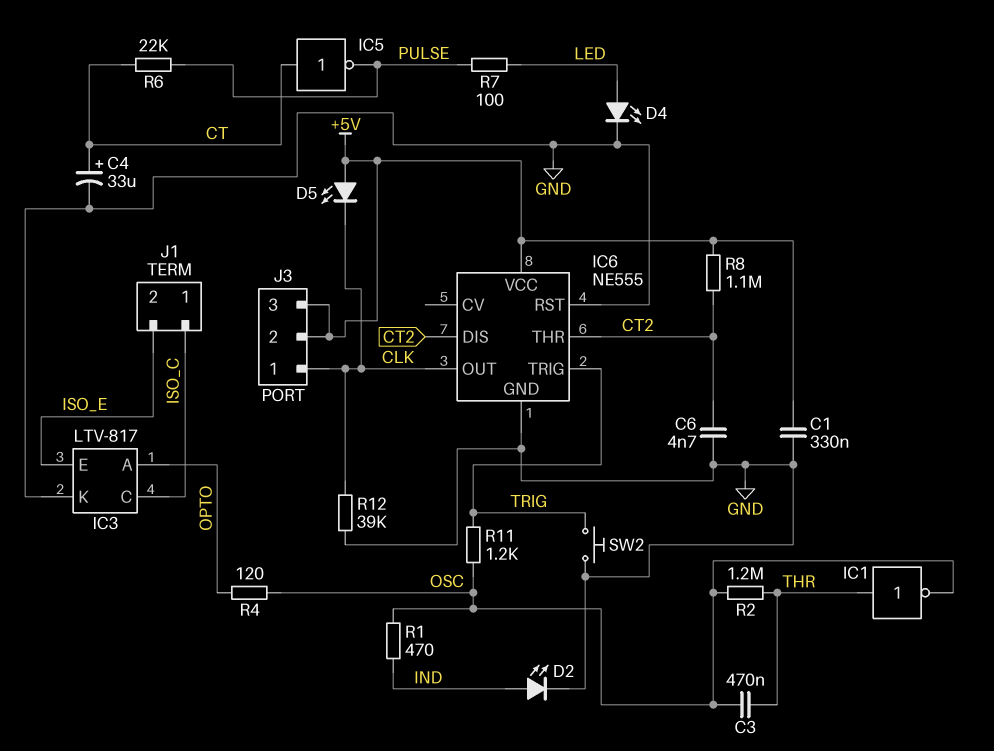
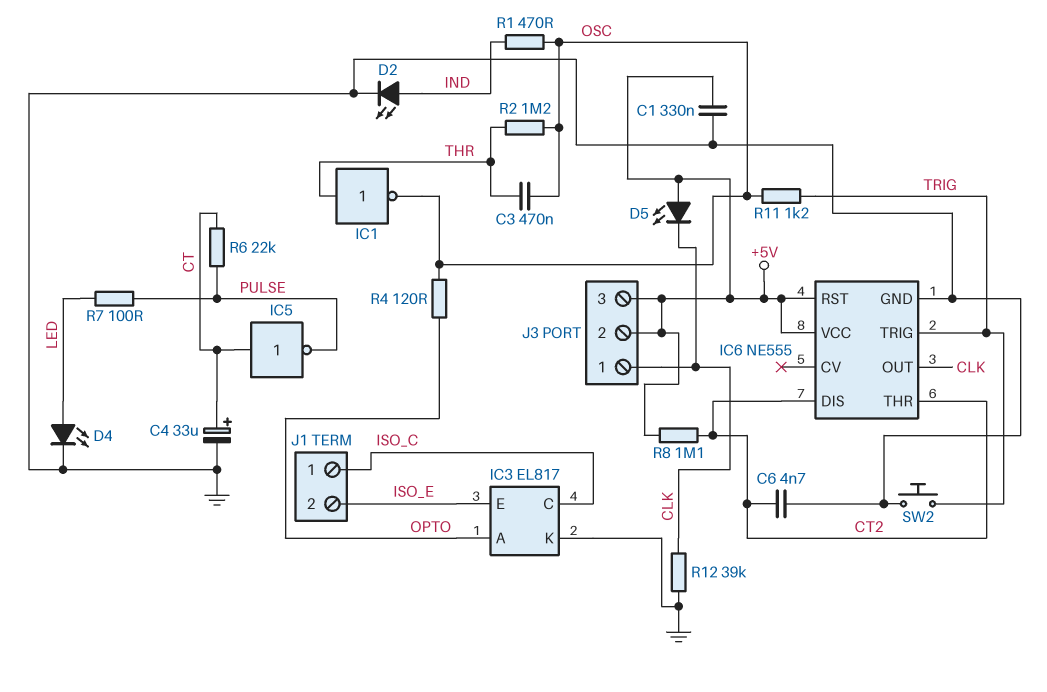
IC3: LTV-817 -> EL817
IC6 pin RST: GND -> +5V

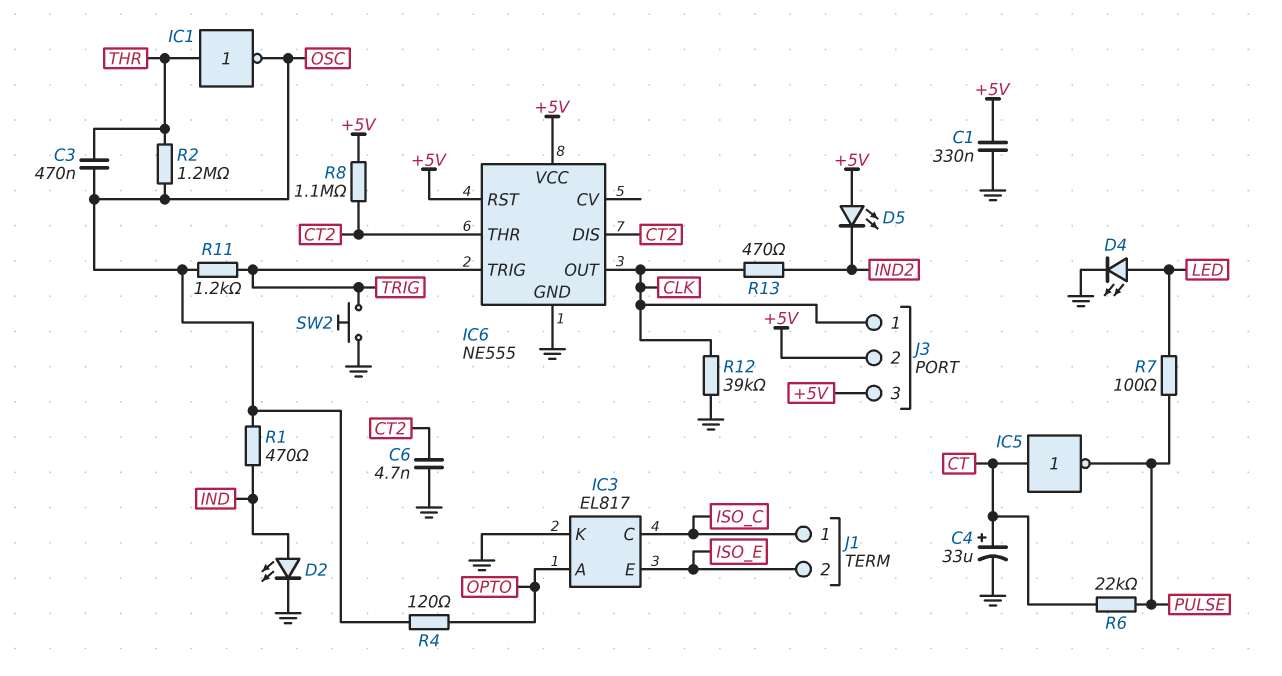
D5: LED (A +5V, K CLK) -> LED (A +5V, K IND2)
R13: none -> 470 (CLK, IND2)

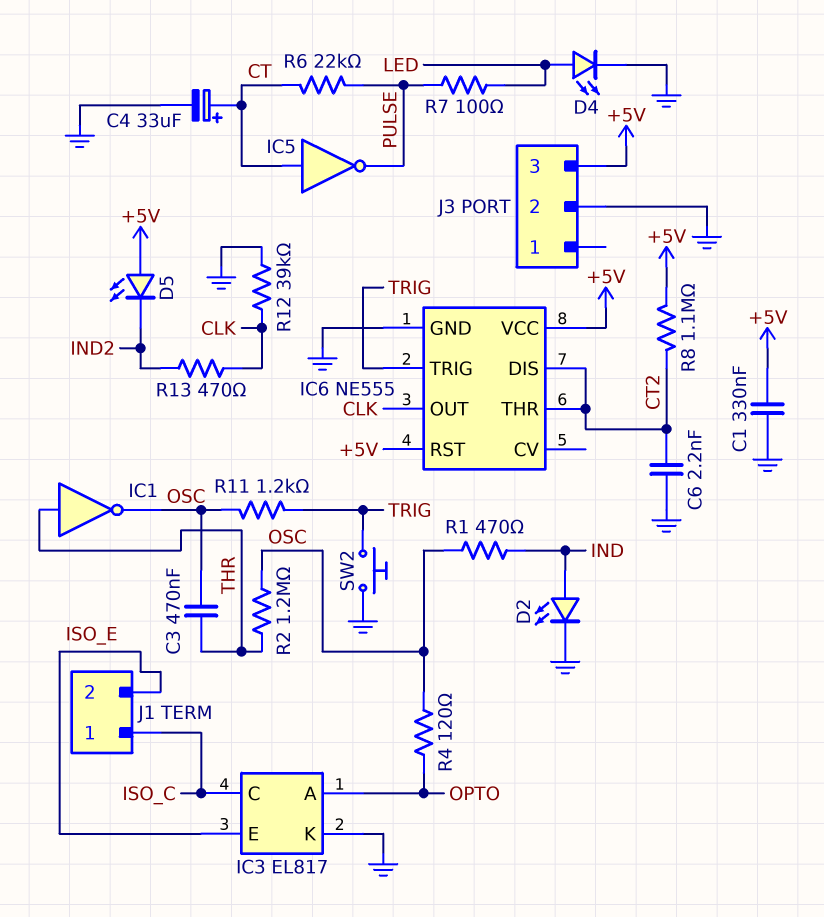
C6: 4.7nF (CT2, GND) -> 2.2nF (CT2, GND)
J3 pin 1: CLK -> none
J3 pin 2: +5V -> GND

